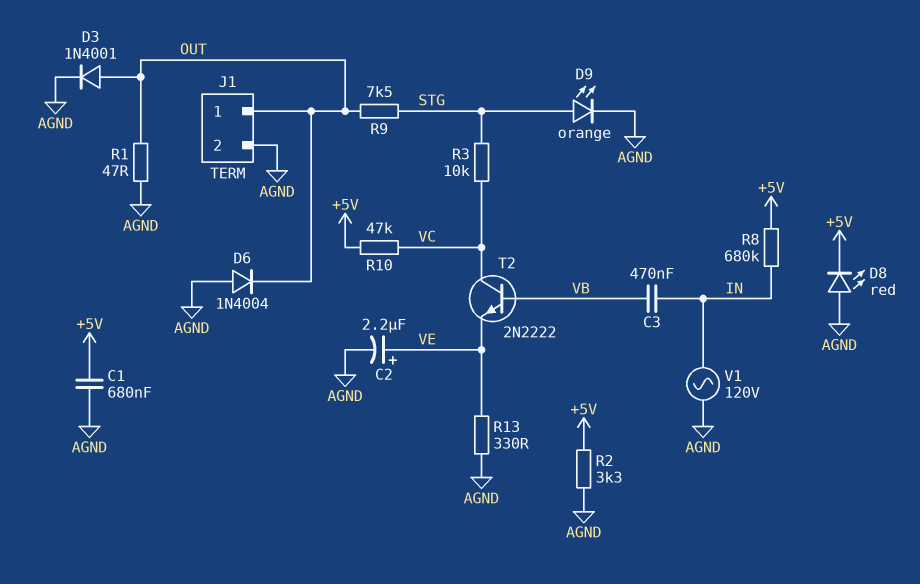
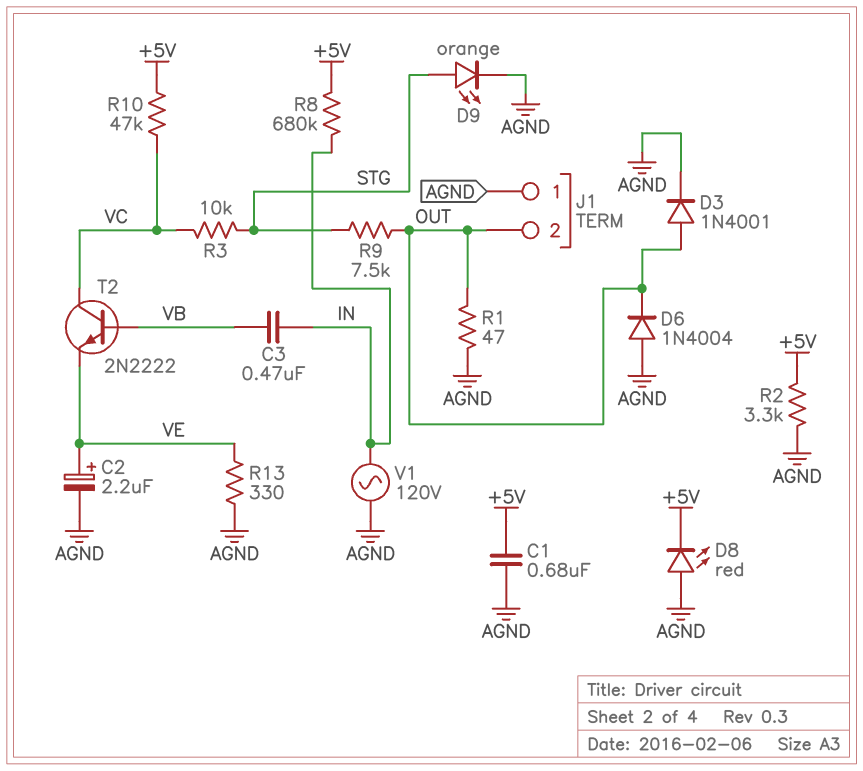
J1 pin 1: OUT -> AGND
J1 pin 2: AGND -> OUT

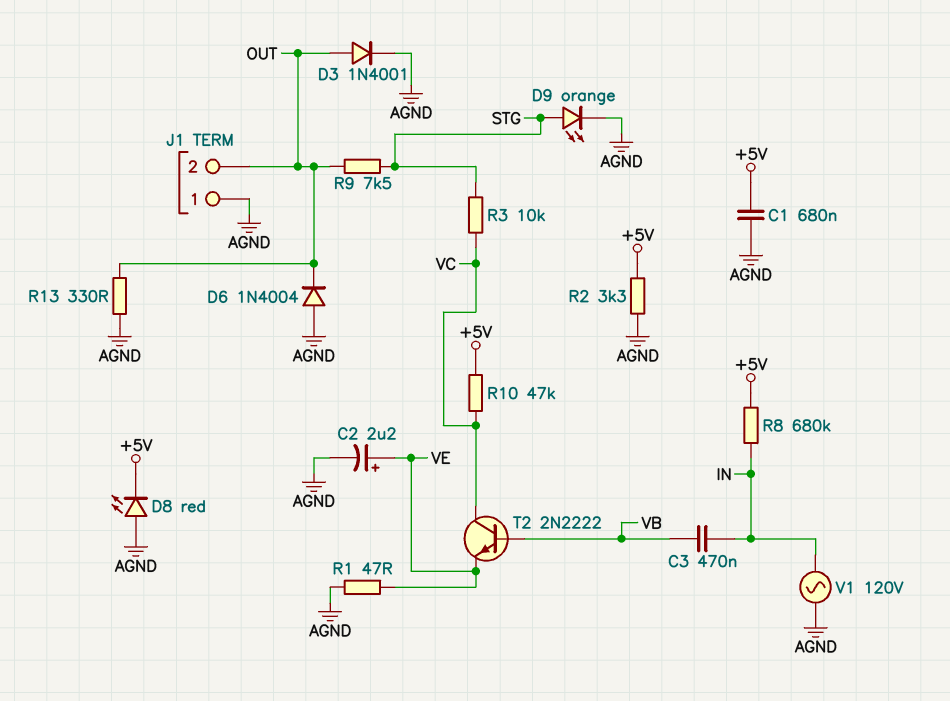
R1: 47 (AGND, OUT) -> 47 (AGND, VE)
R13: 330 (AGND, VE) -> 330 (AGND, OUT)

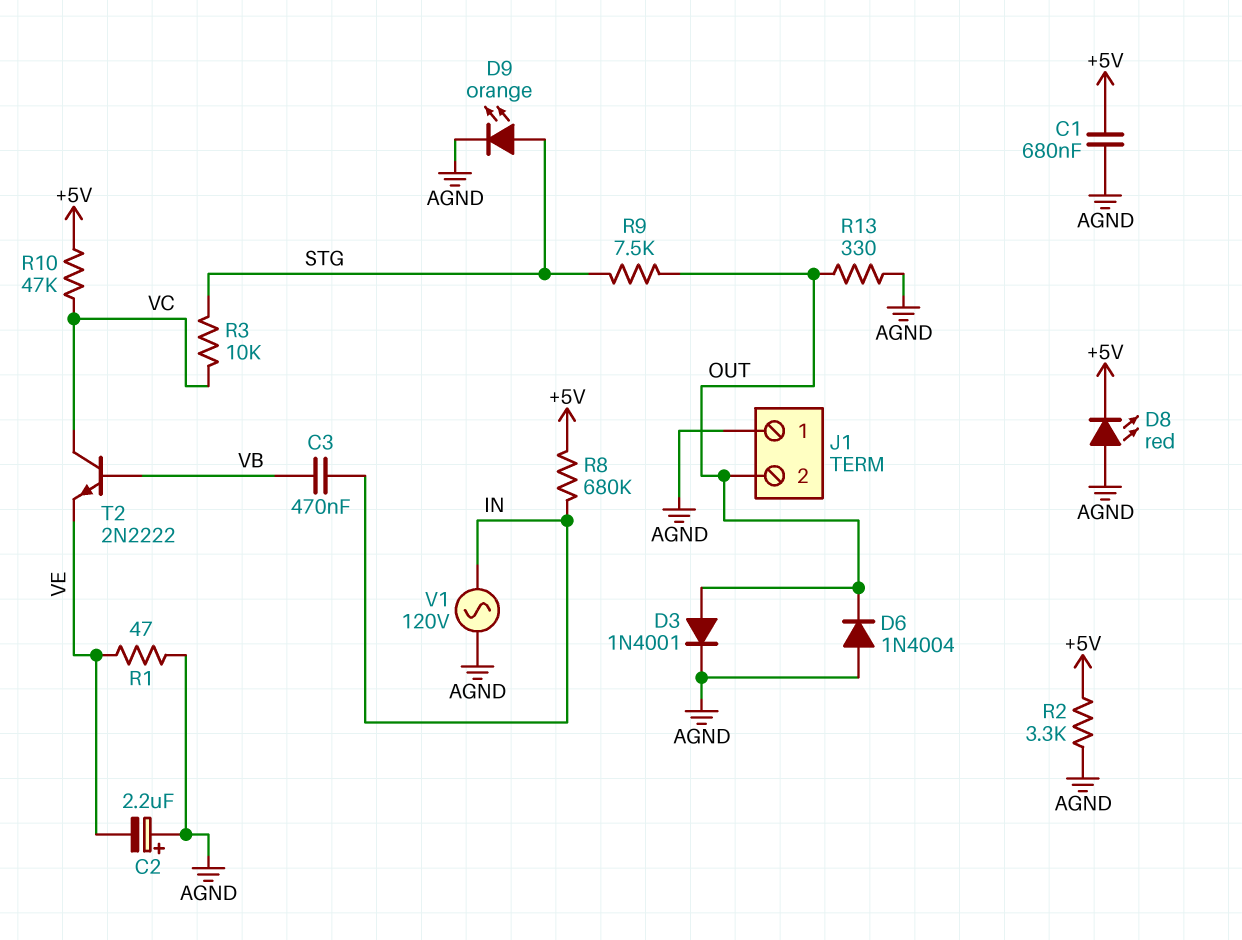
C2: 2.2uF (plus VE, minus AGND) -> 2.2uF (plus AGND, minus VE)

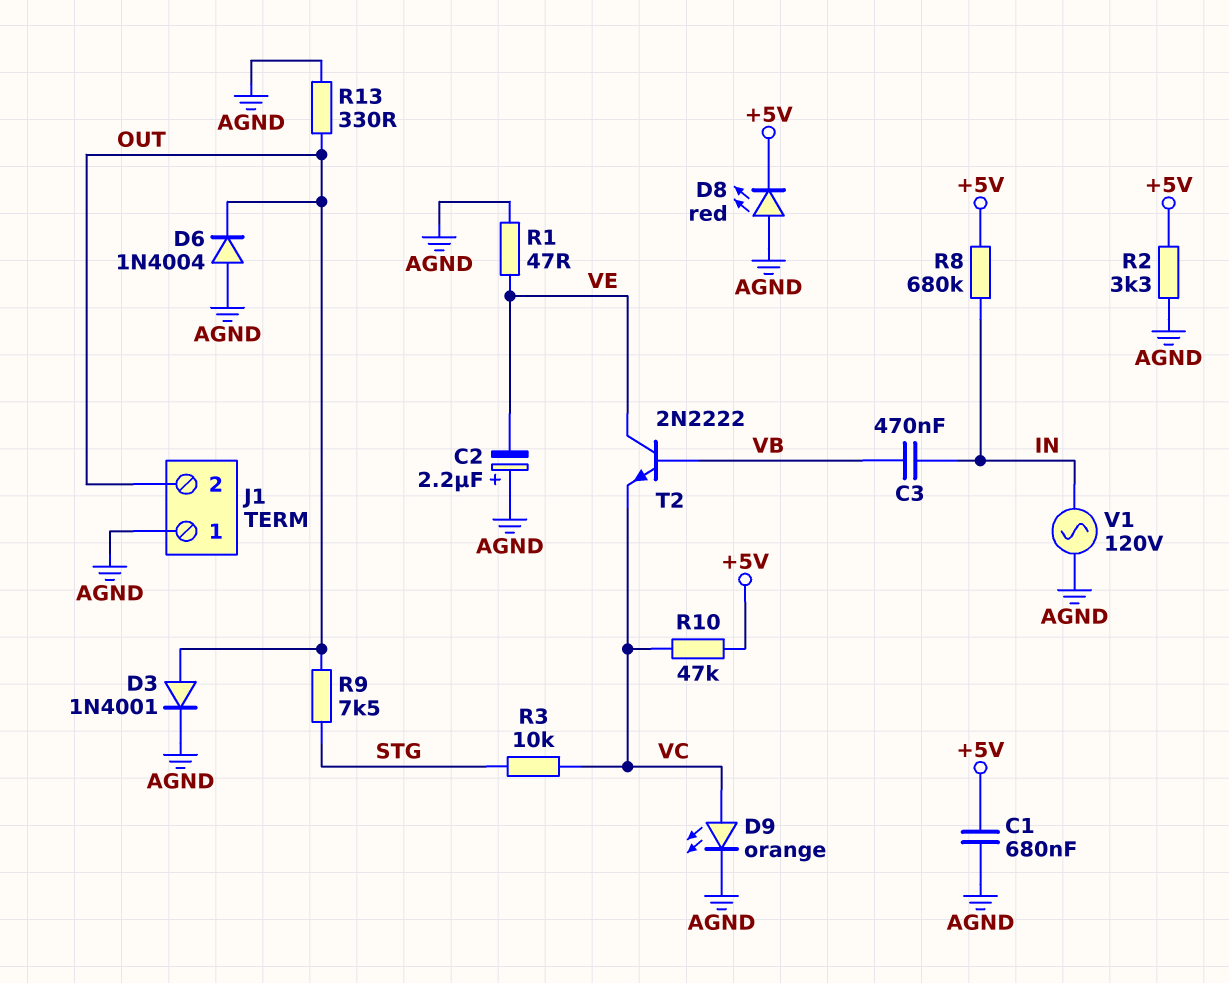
D9: LED orange (A STG, K AGND) -> LED orange (A VC, K AGND)
T2: NPN 2N2222 (B VB, C VC, E VE) -> NPN 2N2222 (B VB, C VE, E VC)

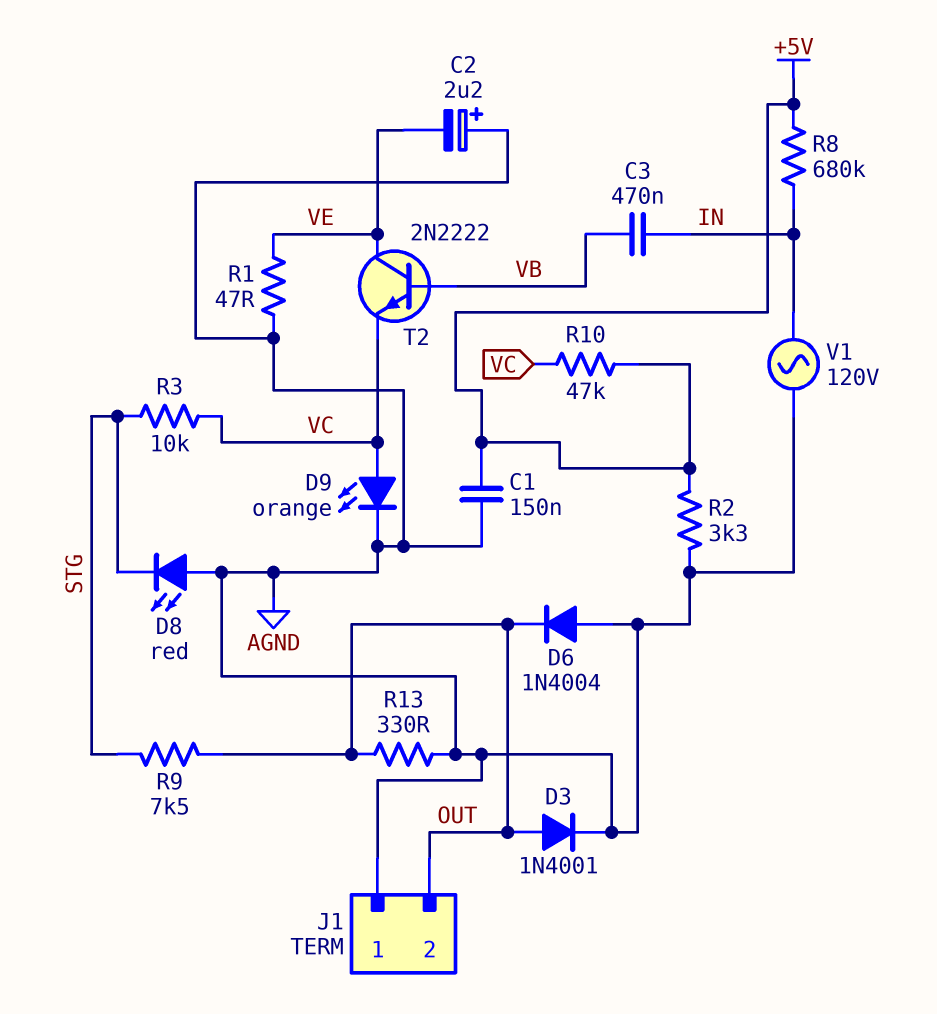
C1: 680nF (+5V, AGND) -> 150nF (+5V, AGND)
D8: LED red (A AGND, K +5V) -> LED red (A AGND, K STG)

